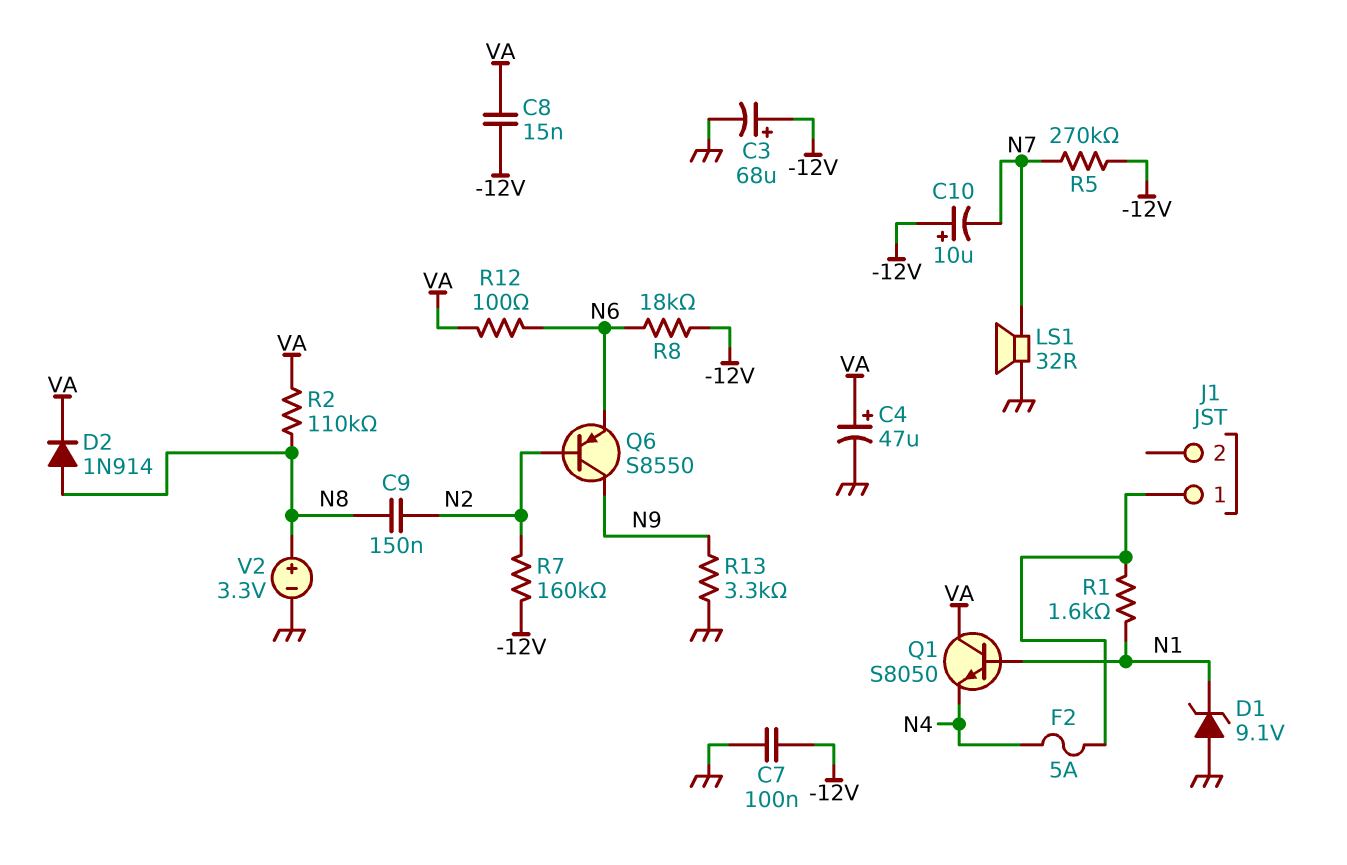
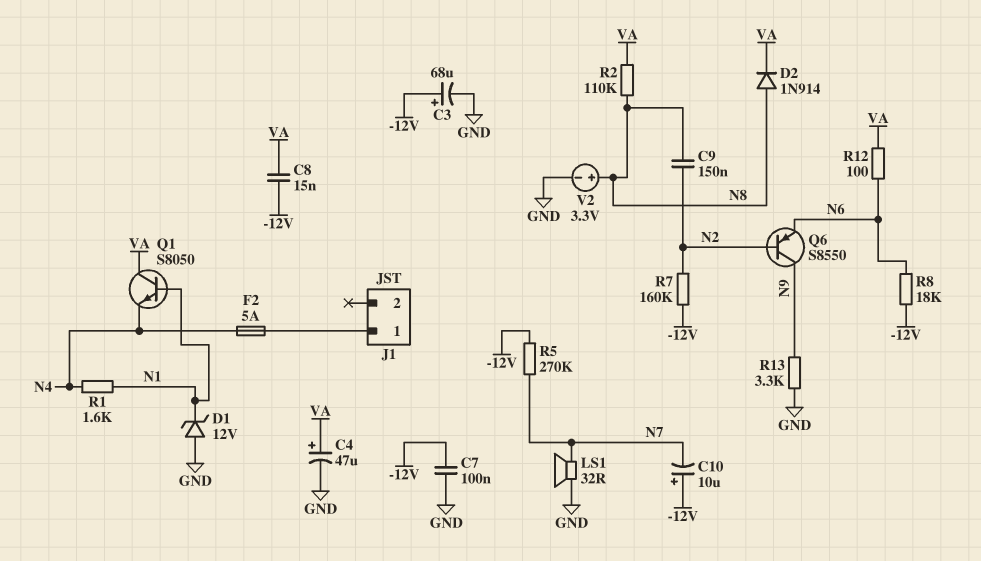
D1: zener 9.1V (A GND, K N1) -> zener 12V (A GND, K N1)
R1: 1.6k (J1/1, N1) -> 1.6k (N1, N4)

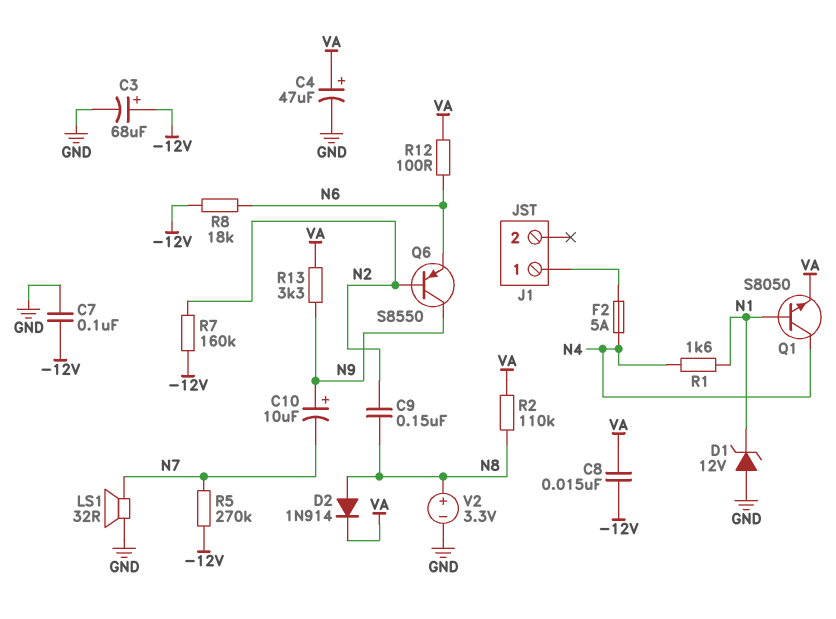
C10: 10uF (plus -12V, minus N7) -> 10uF (plus N9, minus N7)
Q1: NPN S8050 (B N1, C VA, E N4) -> NPN S8050 (B N1, C N4, E VA)
R13: 3.3k (GND, N9) -> 3.3k (N9, VA)

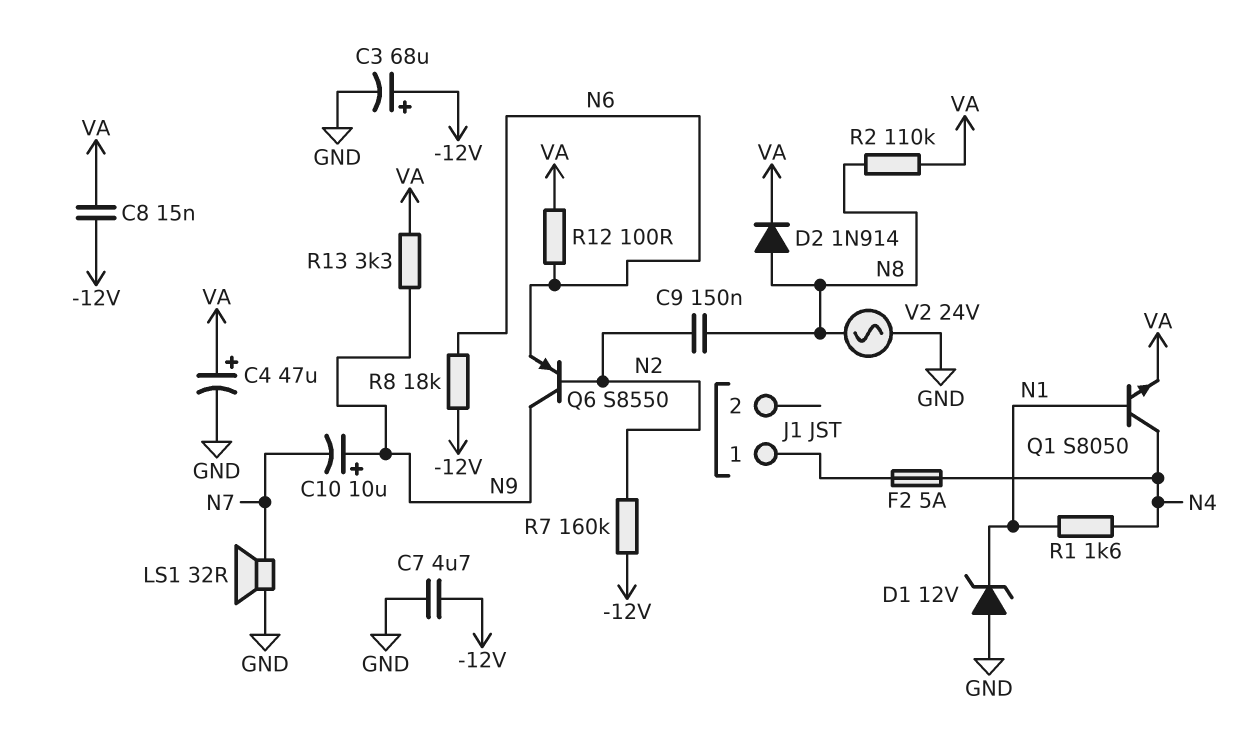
C7: 100nF (-12V, GND) -> 4.7uF (-12V, GND)
R5: 270k (-12V, N7) -> none
V2: 3.3V (plus N8, minus GND) -> AC 24V (GND, N8)

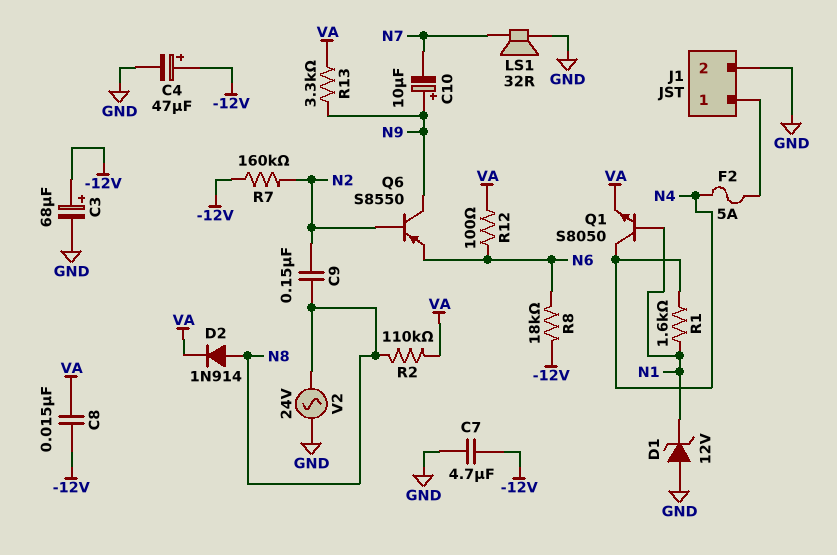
C4: 47uF (plus VA, minus GND) -> 47uF (plus -12V, minus GND)
J1 pin 2: none -> GND

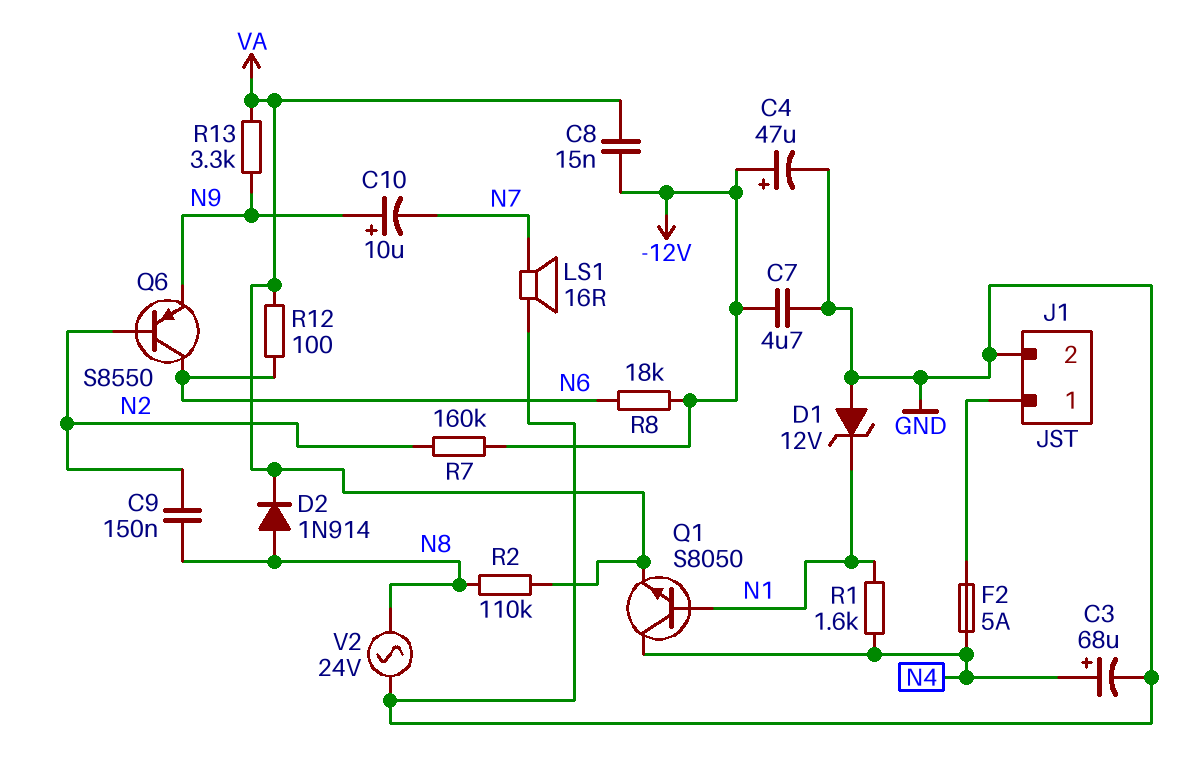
C3: 68uF (plus -12V, minus GND) -> 68uF (plus N4, minus GND)
LS1: speaker 32R (GND, N7) -> speaker 16R (GND, N7)
Q6: PNP S8550 (B N2, C N9, E N6) -> PNP S8550 (B N2, C N6, E N9)

